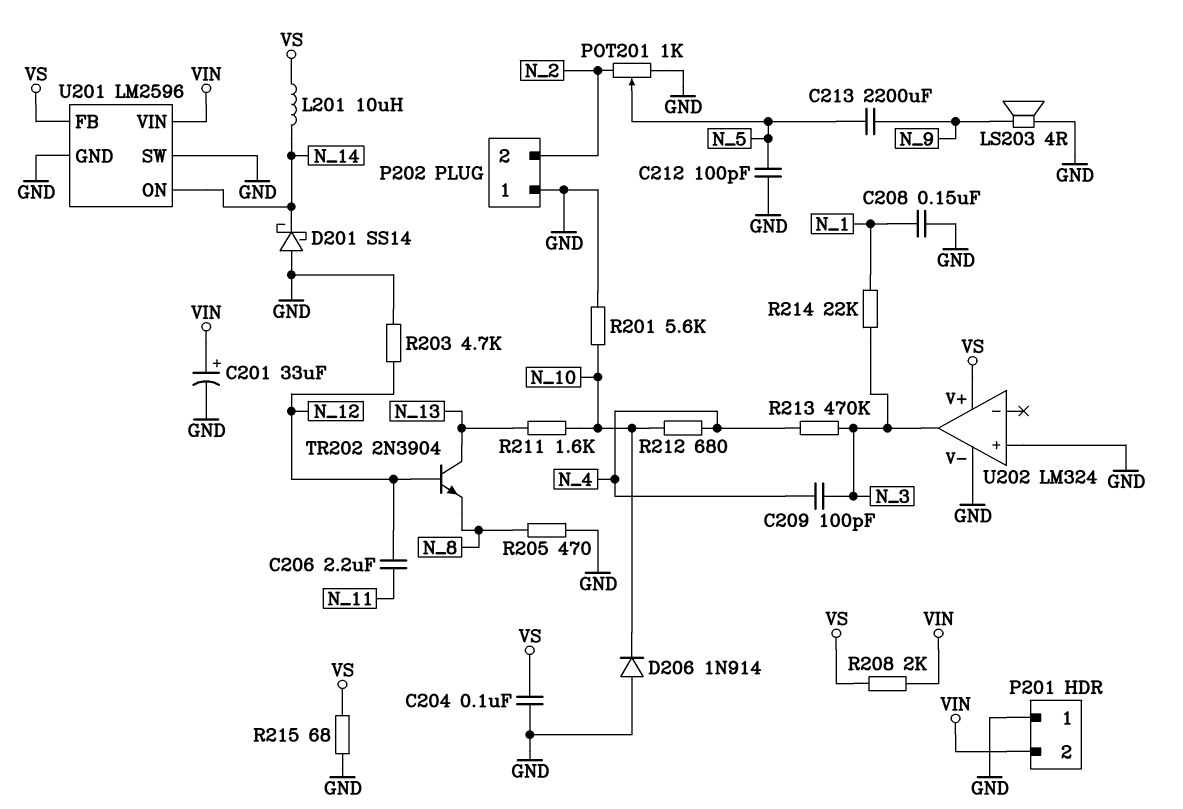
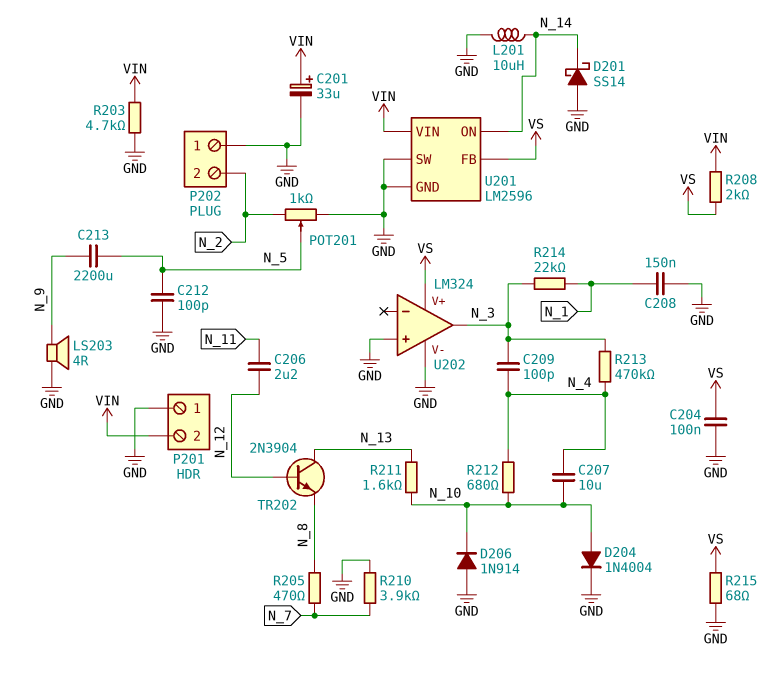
C207: none -> 10uF (N_4, N_10)
D204: none -> diode 1N4004 (A N_10, K GND)
L201: 10uH (N_14, VS) -> 10uH (GND, N_14)
R201: 5.6k (GND, N_10) -> none
R203: 4.7k (GND, N_12) -> 4.7k (GND, VIN)
R205: 470 (GND, N_8) -> 470 (N_7, N_8)
R210: none -> 3.9k (GND, N_7)

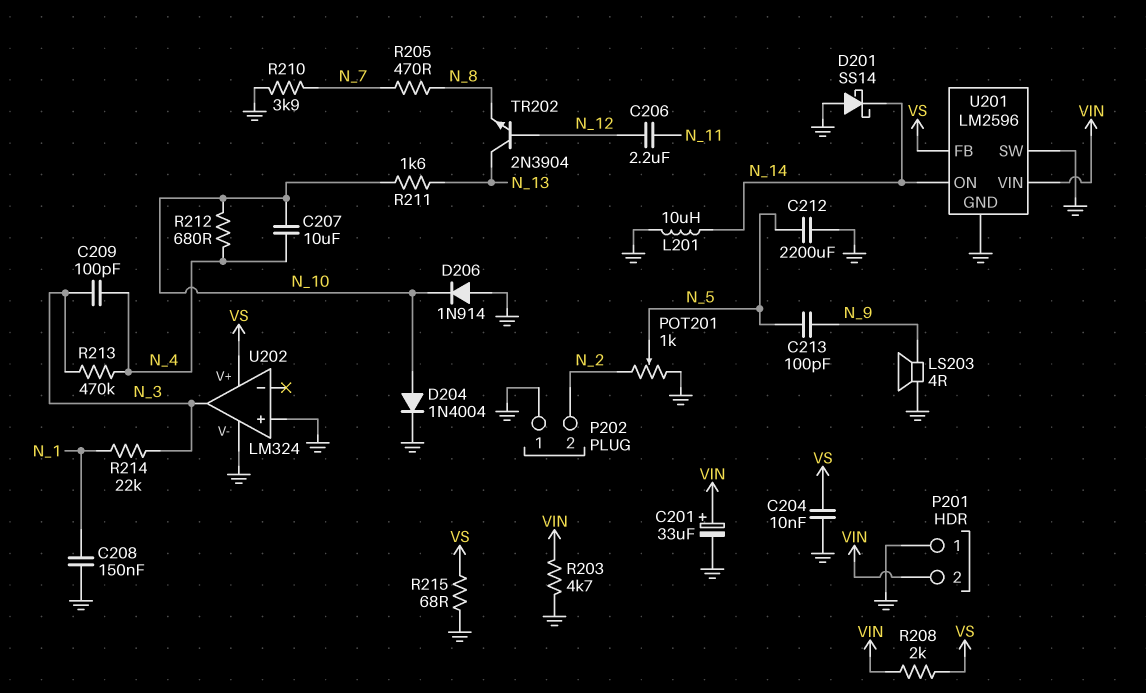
C204: 100nF (GND, VS) -> 10nF (GND, VS)
C212: 100pF (GND, N_5) -> 2200uF (GND, N_5)
C213: 2200uF (N_5, N_9) -> 100pF (N_5, N_9)

